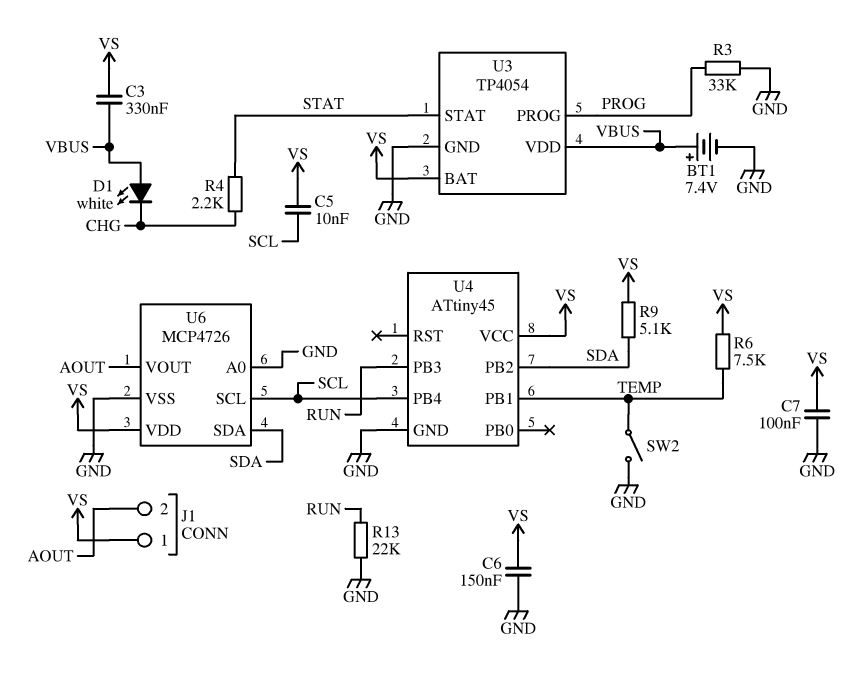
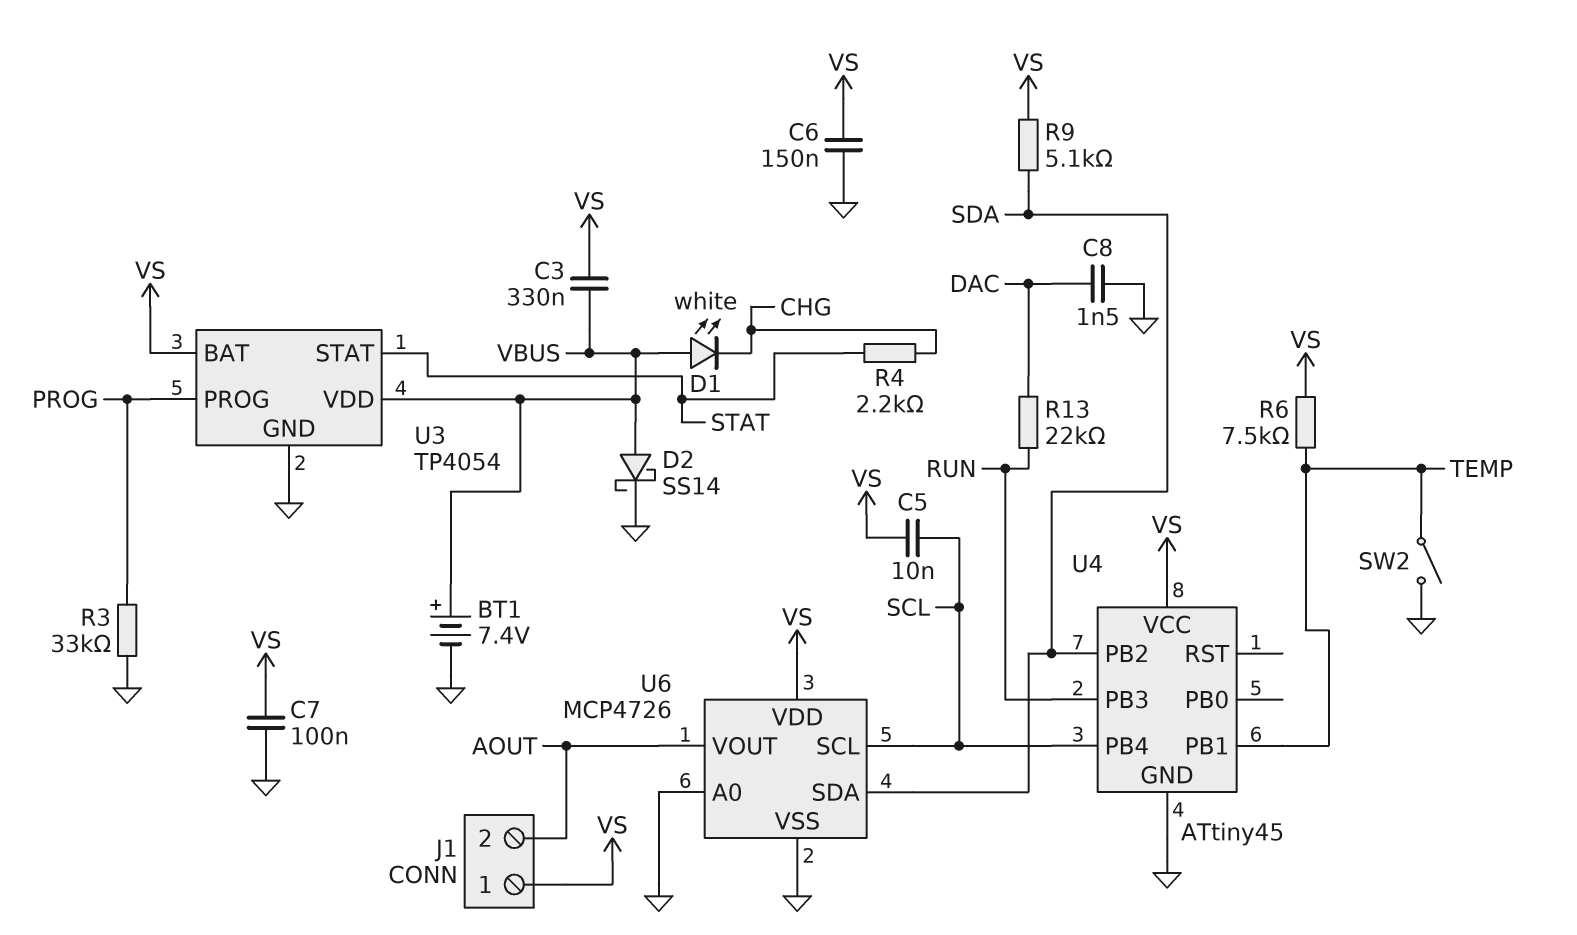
C8: none -> 1.5nF (DAC, GND)
D2: none -> schottky SS14 (A VBUS, K GND)
R13: 22k (GND, RUN) -> 22k (DAC, RUN)

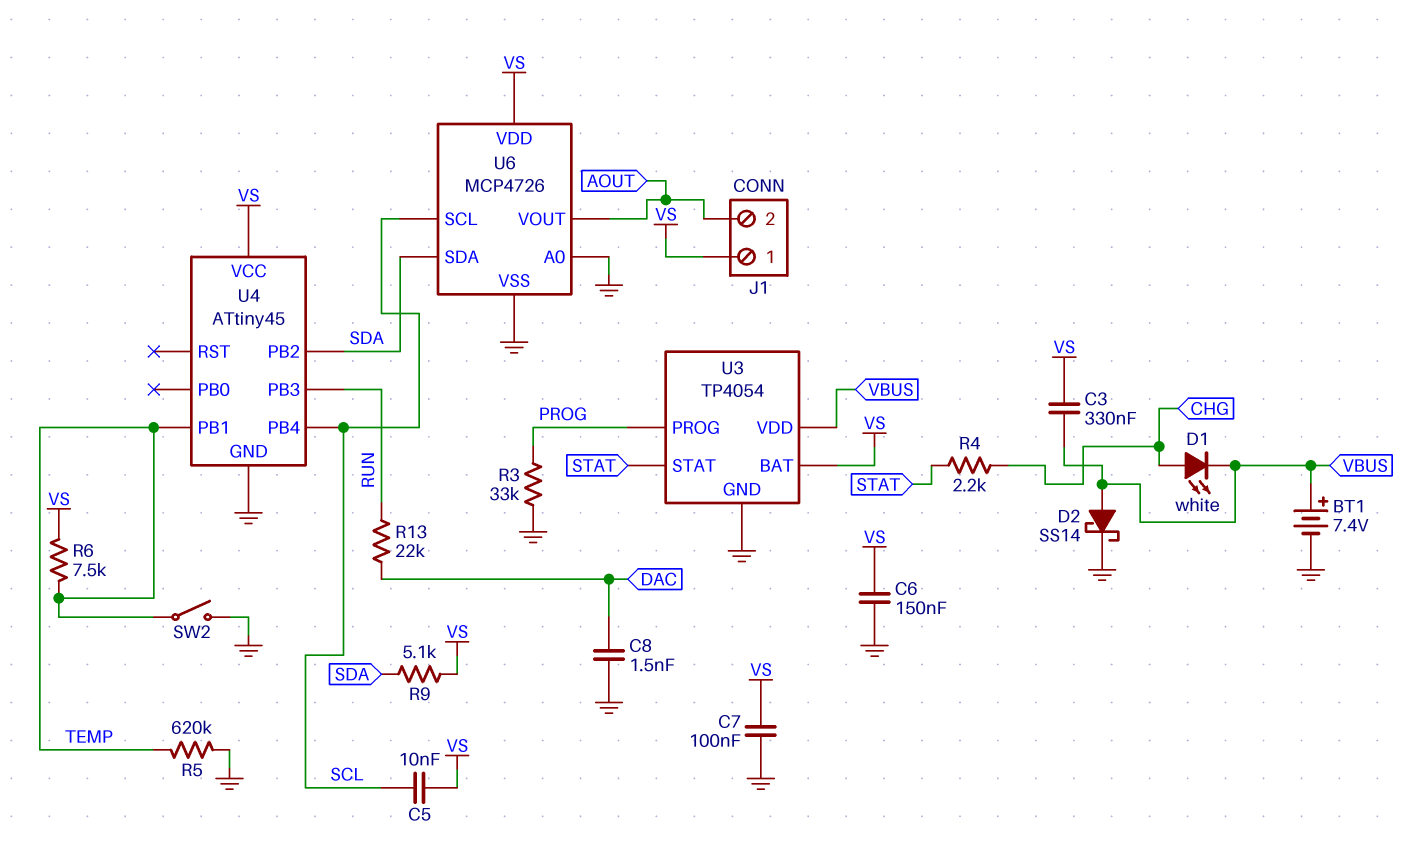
D1: LED white (A VBUS, K CHG) -> LED white (A CHG, K VBUS)
R5: none -> 620k (GND, TEMP)

